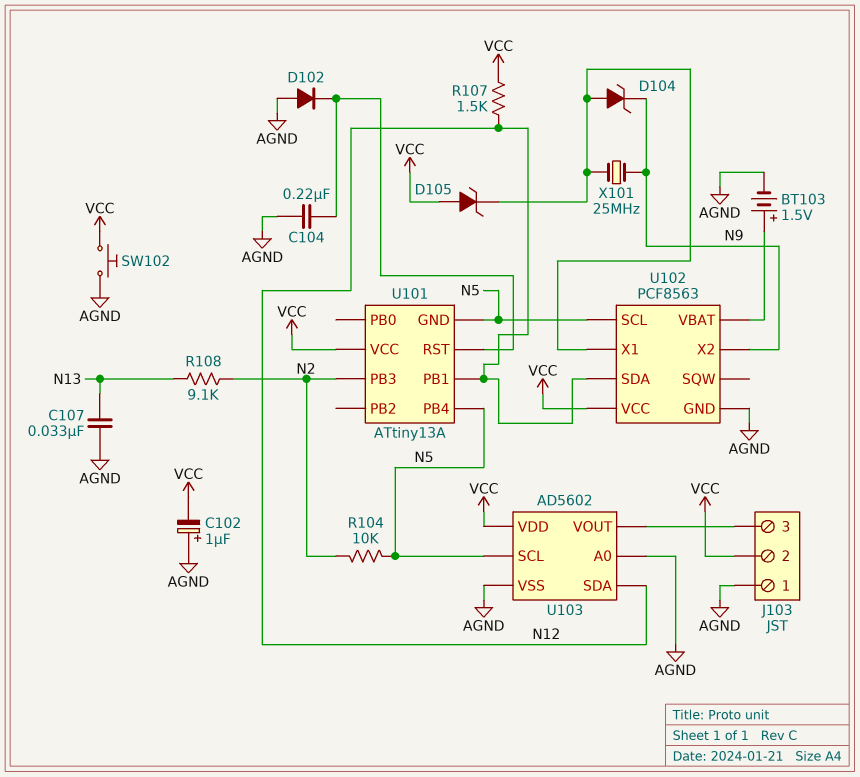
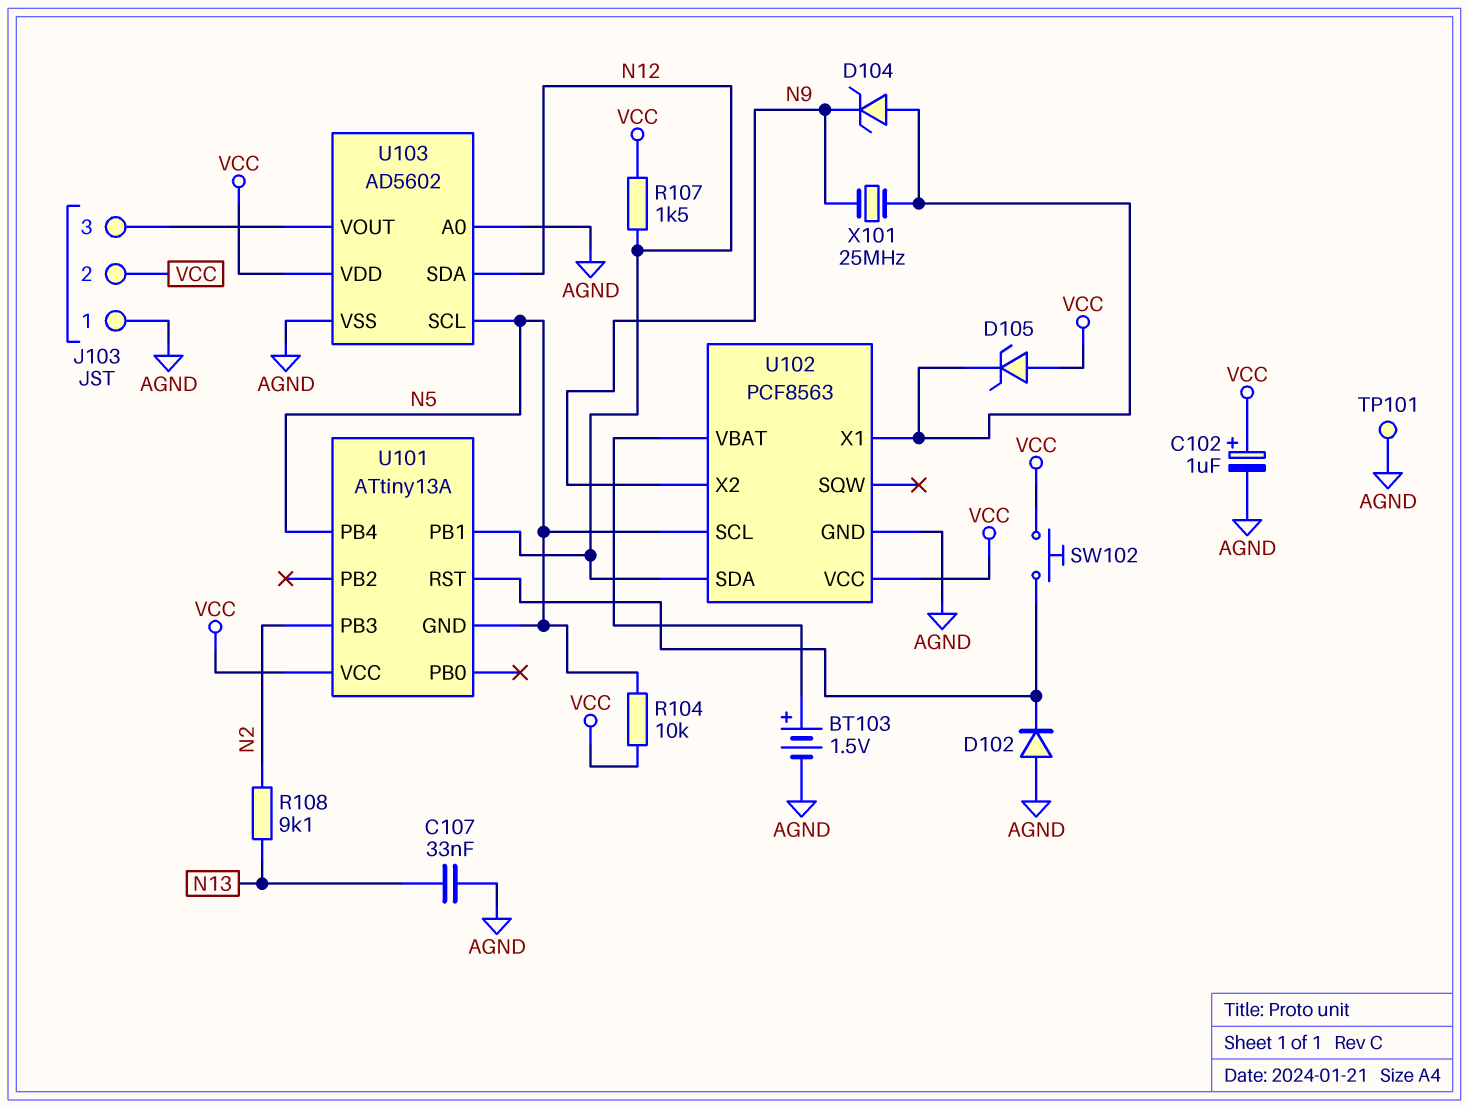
C102: 1uF (plus AGND, minus VCC) -> 1uF (plus VCC, minus AGND)
C104: 220nF (AGND, U101/RST) -> none
R104: 10k (N2, N5) -> 10k (N5, VCC)
SW102: button (AGND, VCC) -> button (U101/RST, VCC)
TP101: none -> test point (AGND)

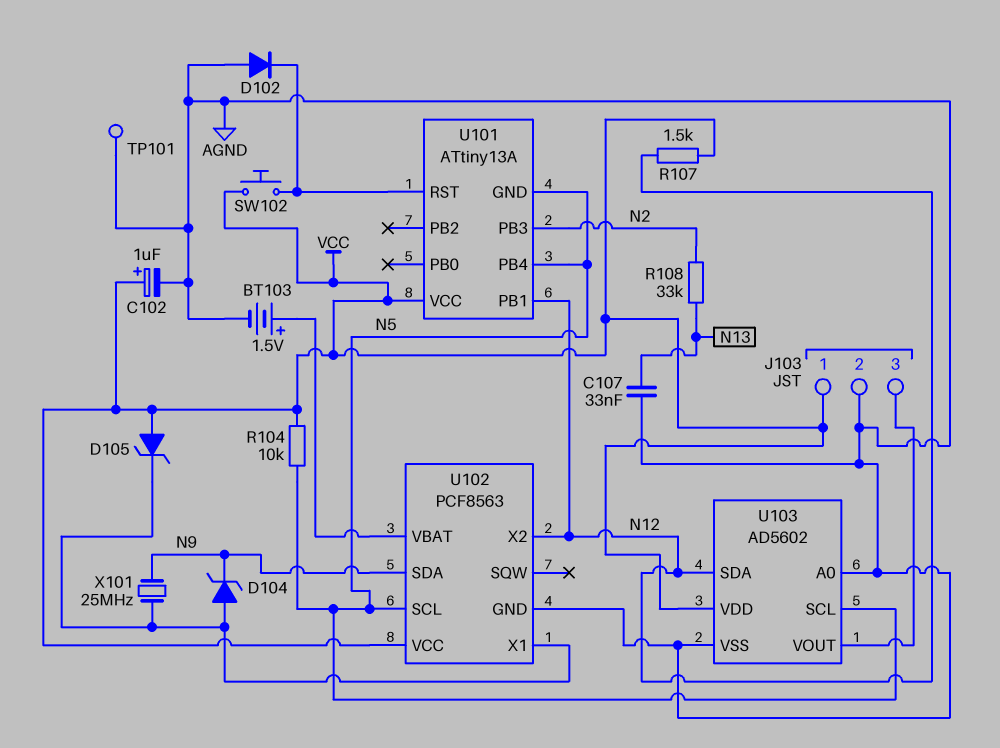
J103 pin 1: AGND -> VCC
J103 pin 2: VCC -> AGND
R108: 9.1k (N2, N13) -> 33k (N2, N13)
U102 pin SDA: N12 -> N9
U102 pin X2: N9 -> N12

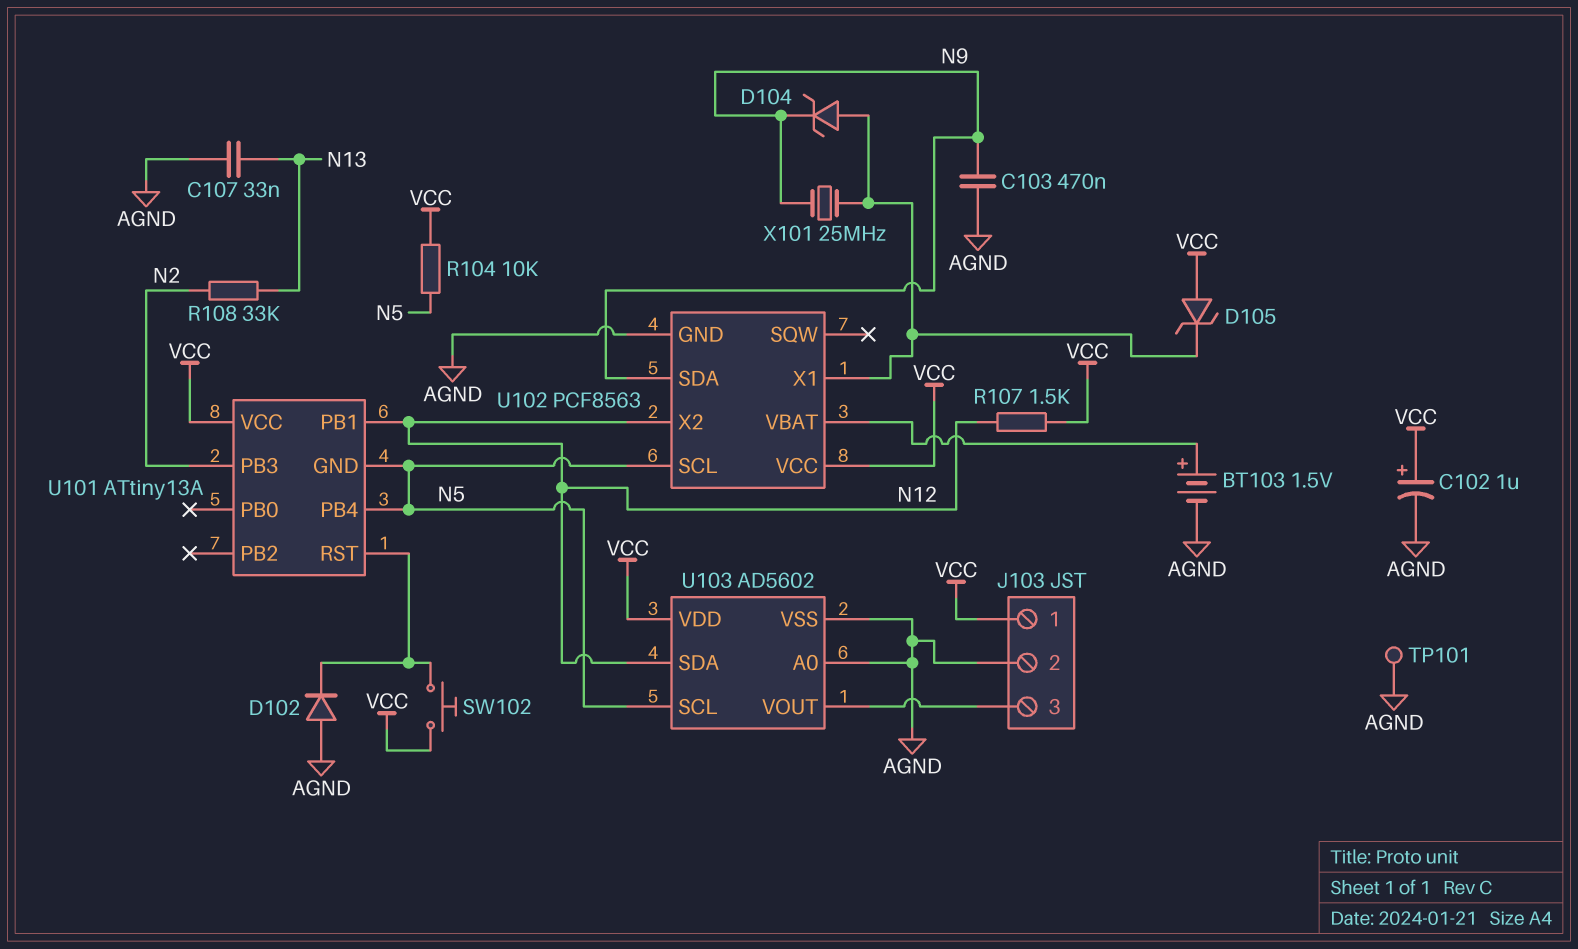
C103: none -> 470nF (AGND, N9)

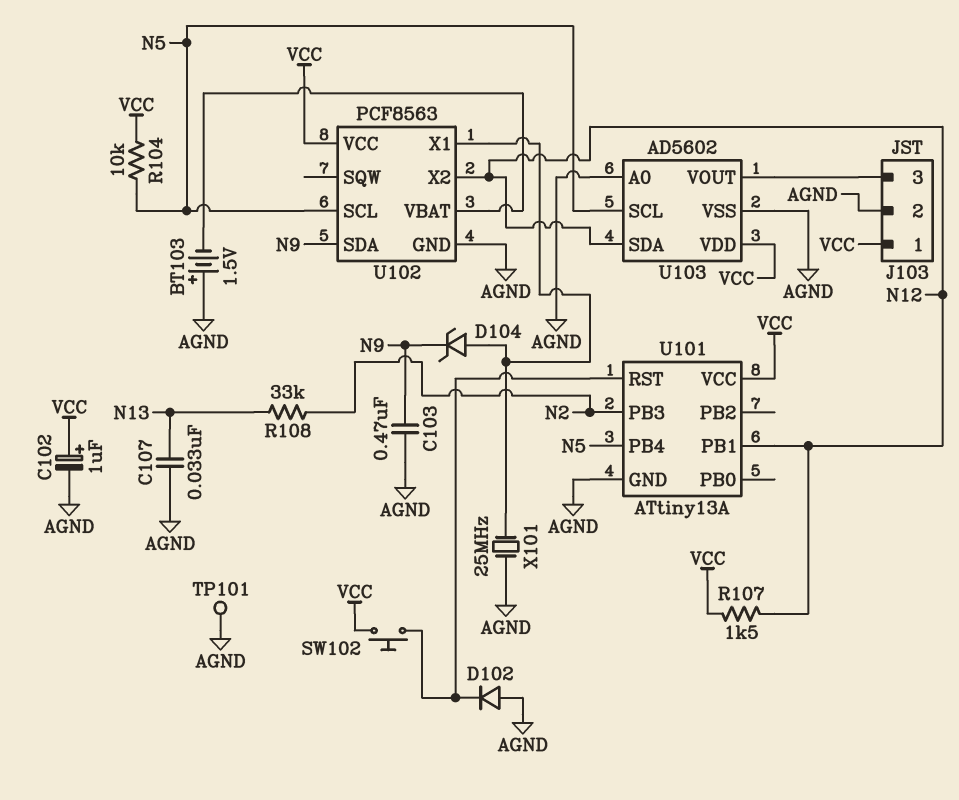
BT103: 1.5V (plus U102/VBAT, minus AGND) -> 1.5V (plus AGND, minus U102/VBAT)
D105: zener (A VCC, K U102/X1) -> none
U101 pin GND: N5 -> AGND
X101: 25MHz (N9, U102/X1) -> 25MHz (AGND, U102/X1)

